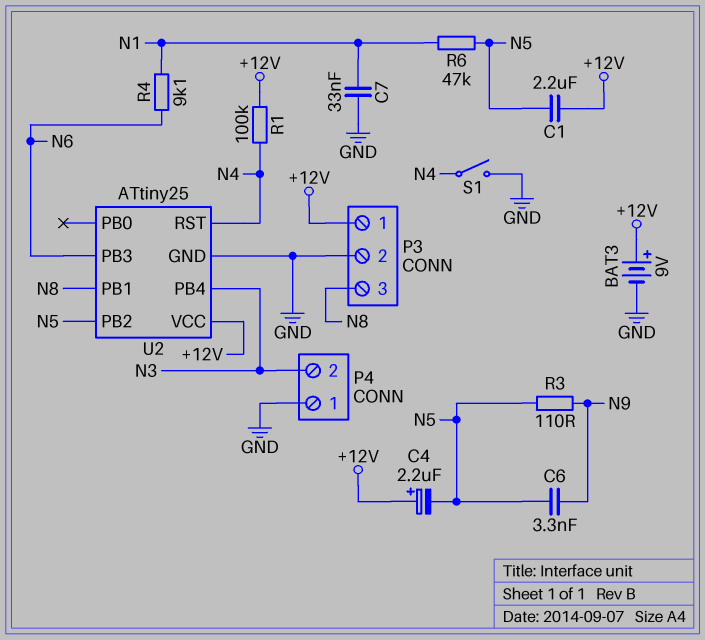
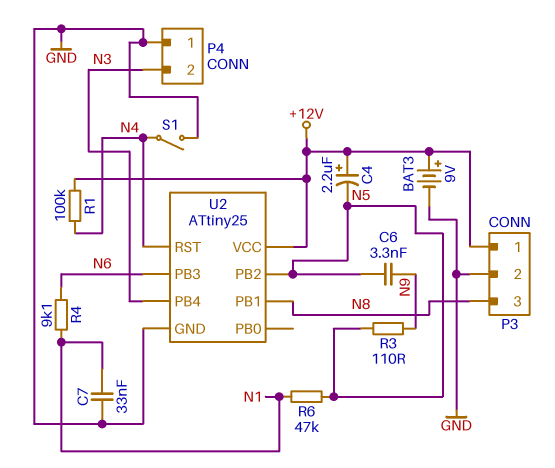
C1: 2.2uF (+12V, N5) -> none

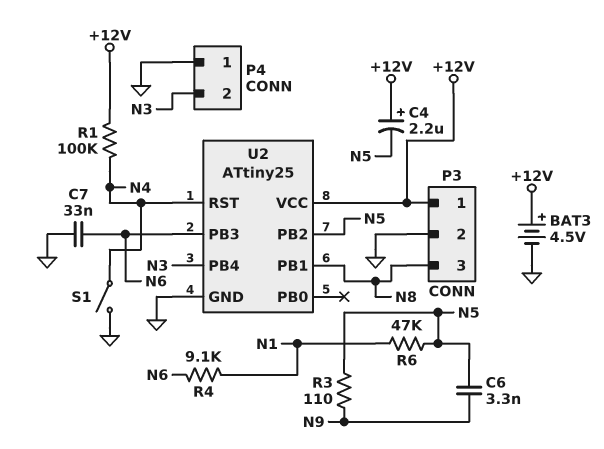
BAT3: 9V (plus +12V, minus GND) -> 4.5V (plus +12V, minus GND)
C7: 33nF (GND, N1) -> 33nF (GND, N6)

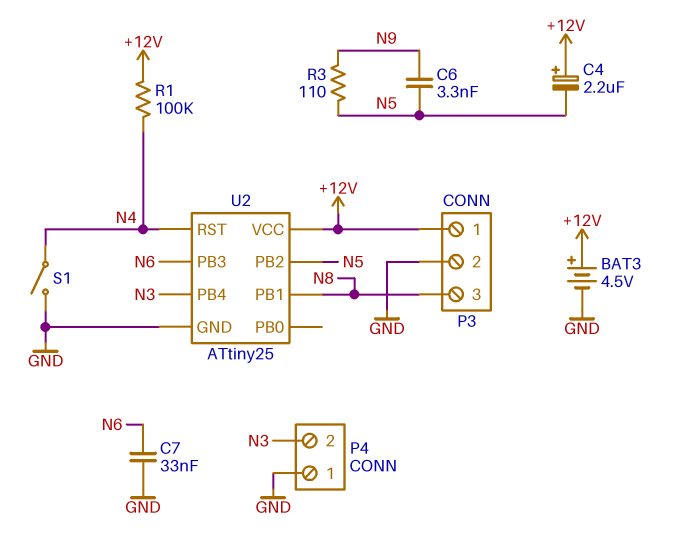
R4: 9.1k (N1, N6) -> none
R6: 47k (N1, N5) -> none

